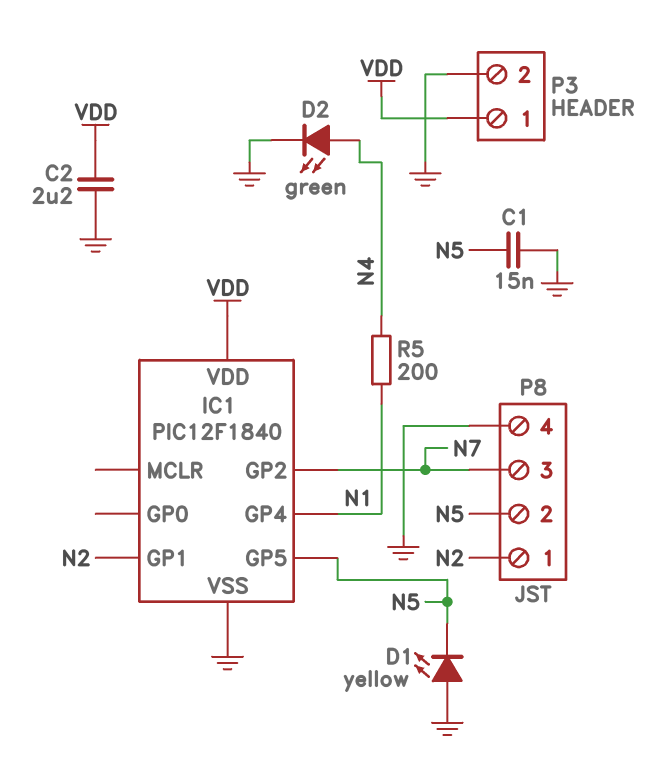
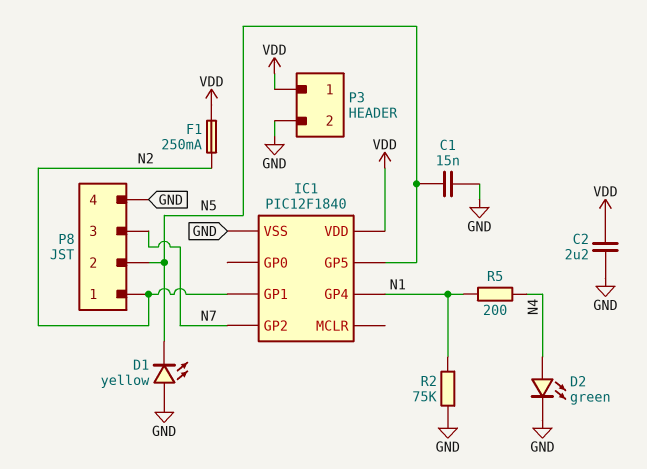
F1: none -> 250mA (N2, VDD)
R2: none -> 75k (GND, N1)

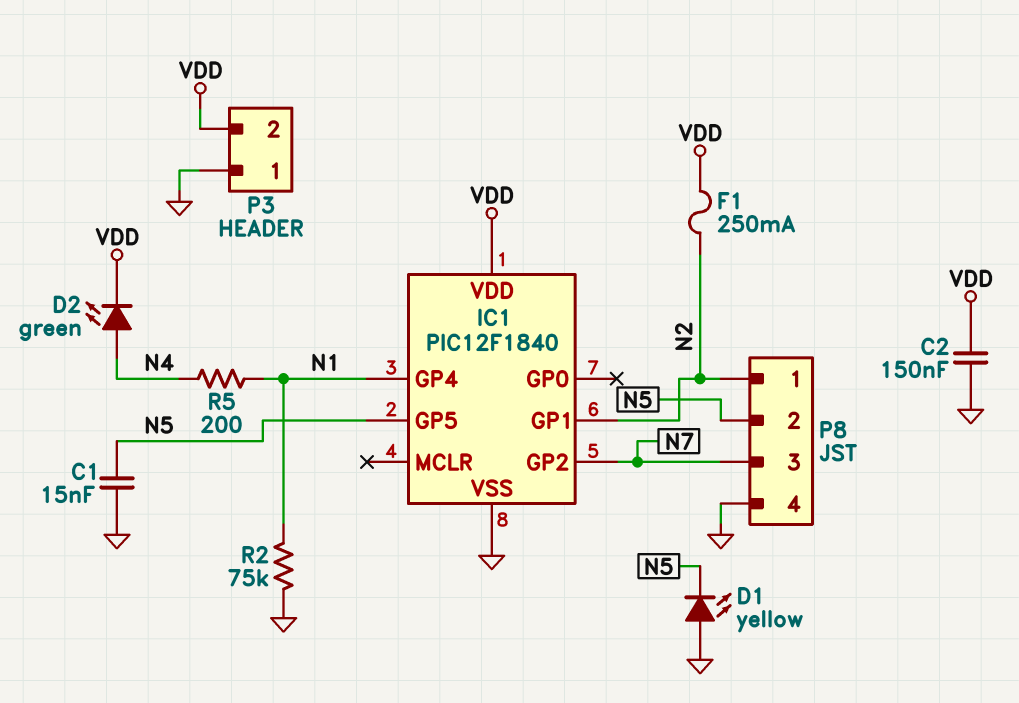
C2: 2.2uF (GND, VDD) -> 150nF (GND, VDD)
D2: LED green (A N4, K GND) -> LED green (A N4, K VDD)
P3 pin 1: VDD -> GND
P3 pin 2: GND -> VDD

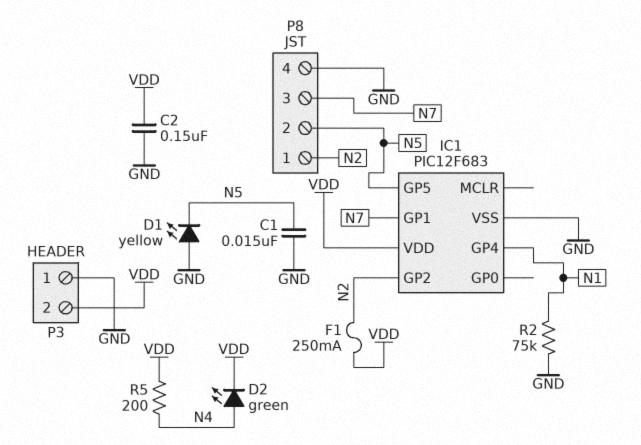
IC1: PIC12F1840 -> PIC12F683
IC1 pin GP1: N2 -> N7
IC1 pin GP2: N7 -> N2
R5: 200 (N1, N4) -> 200 (N4, VDD)

